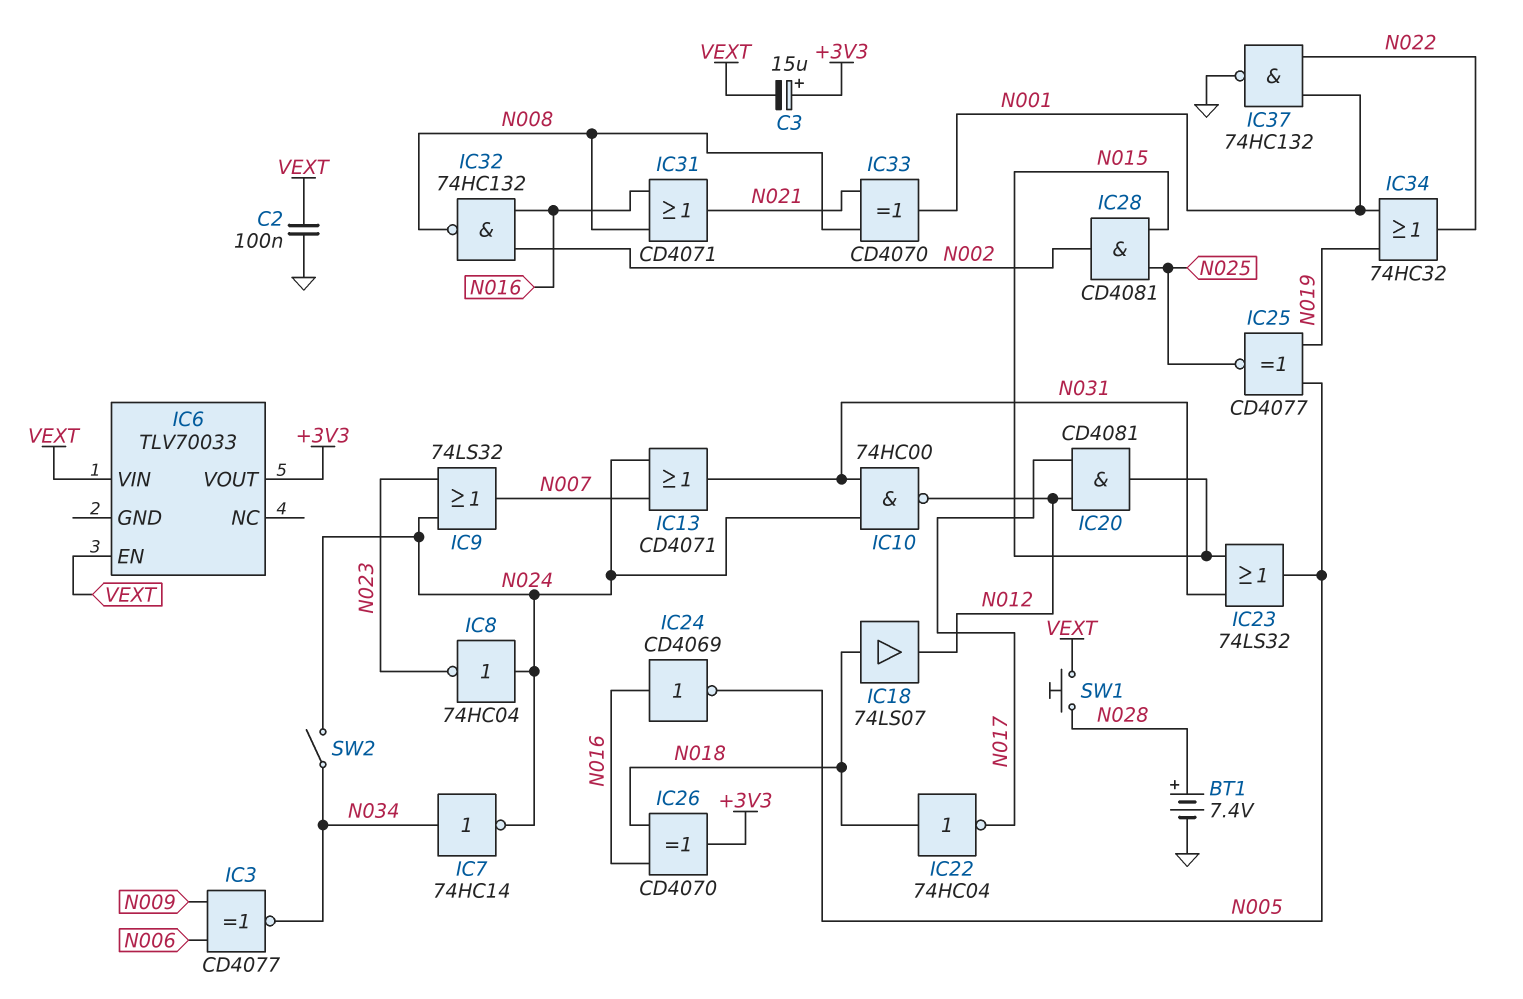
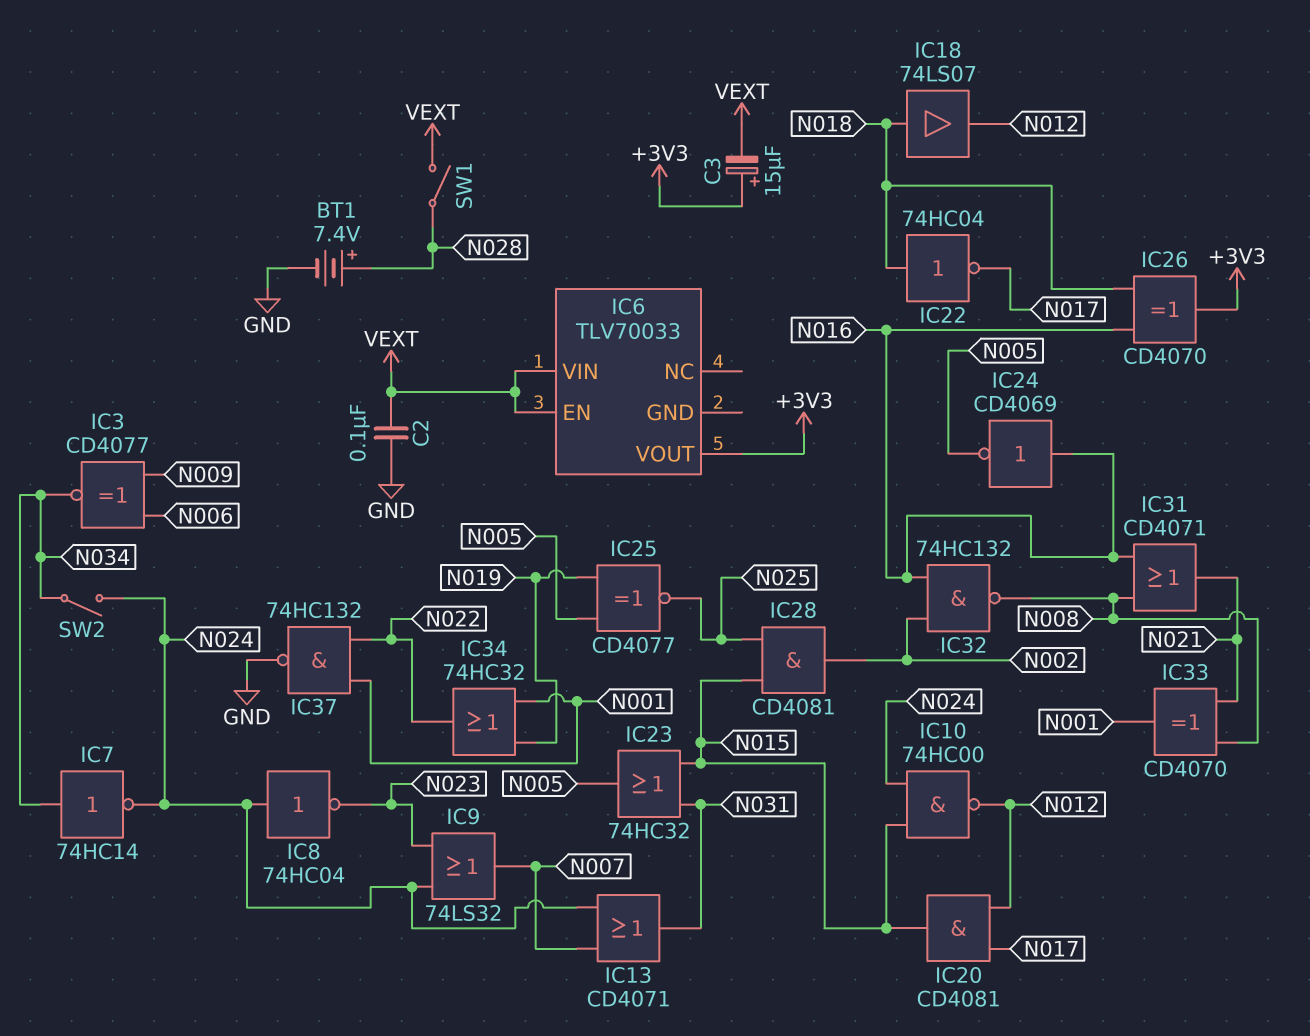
IC10: NAND 74HC00 (in N024, in N031, out N012) -> NAND 74HC00 (in N015, in N024, out N012)
IC23: OR 74LS32 (in N015, in N031, out N005) -> OR 74HC32 (in N015, in N031, out N005)
SW1: button (N028, VEXT) -> switch (N028, VEXT)

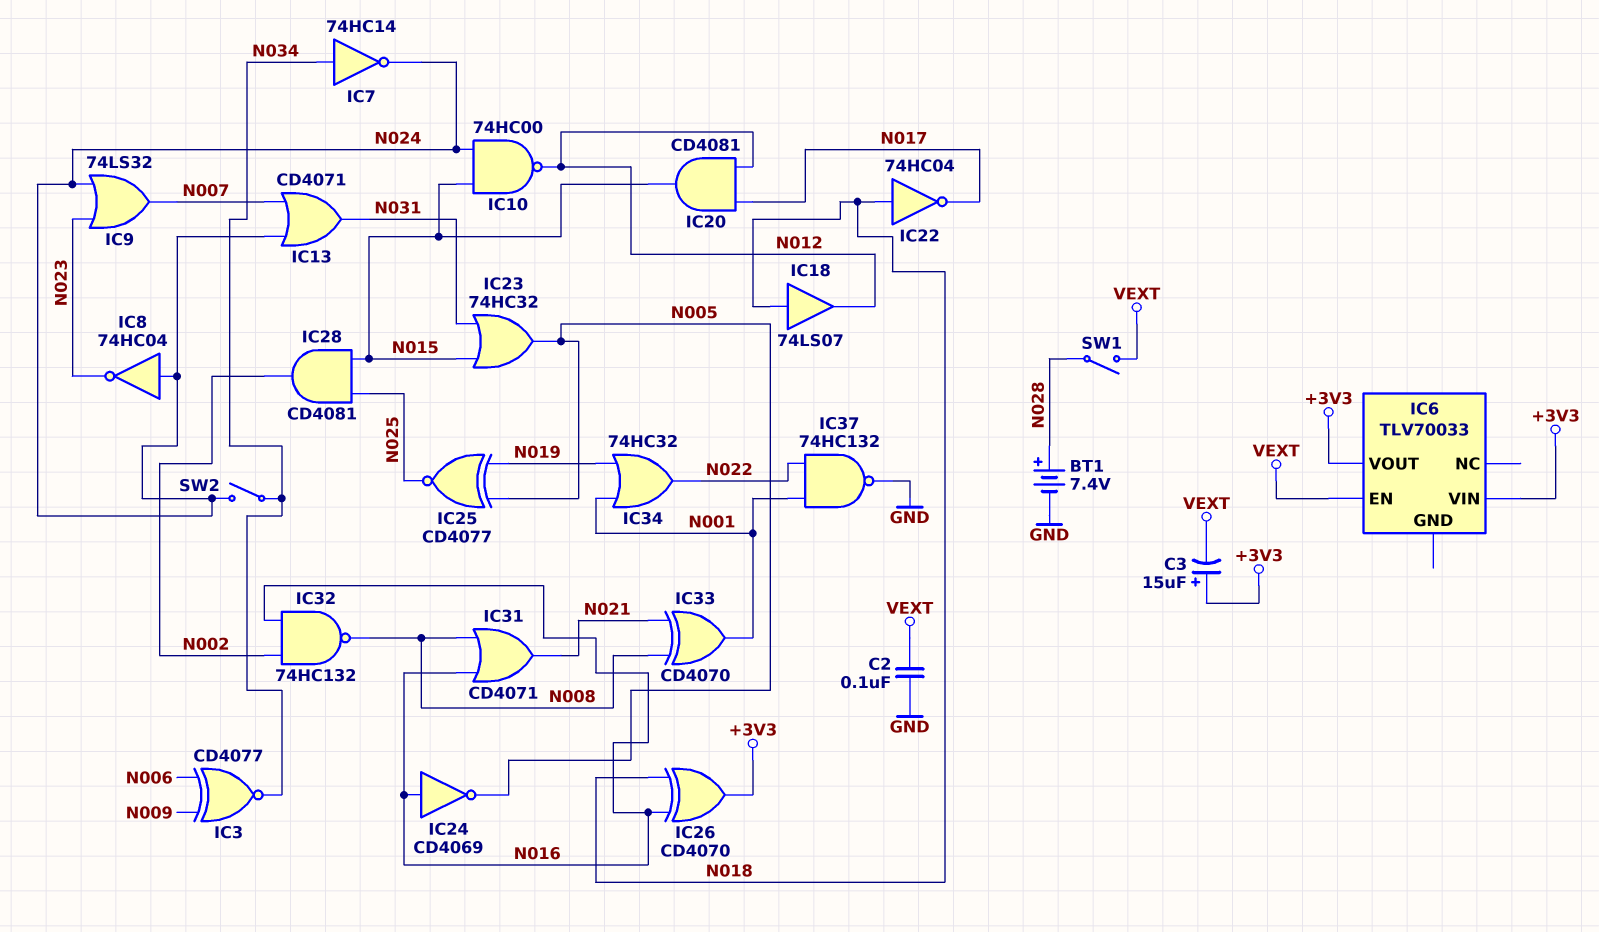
IC6 pin VIN: VEXT -> +3V3

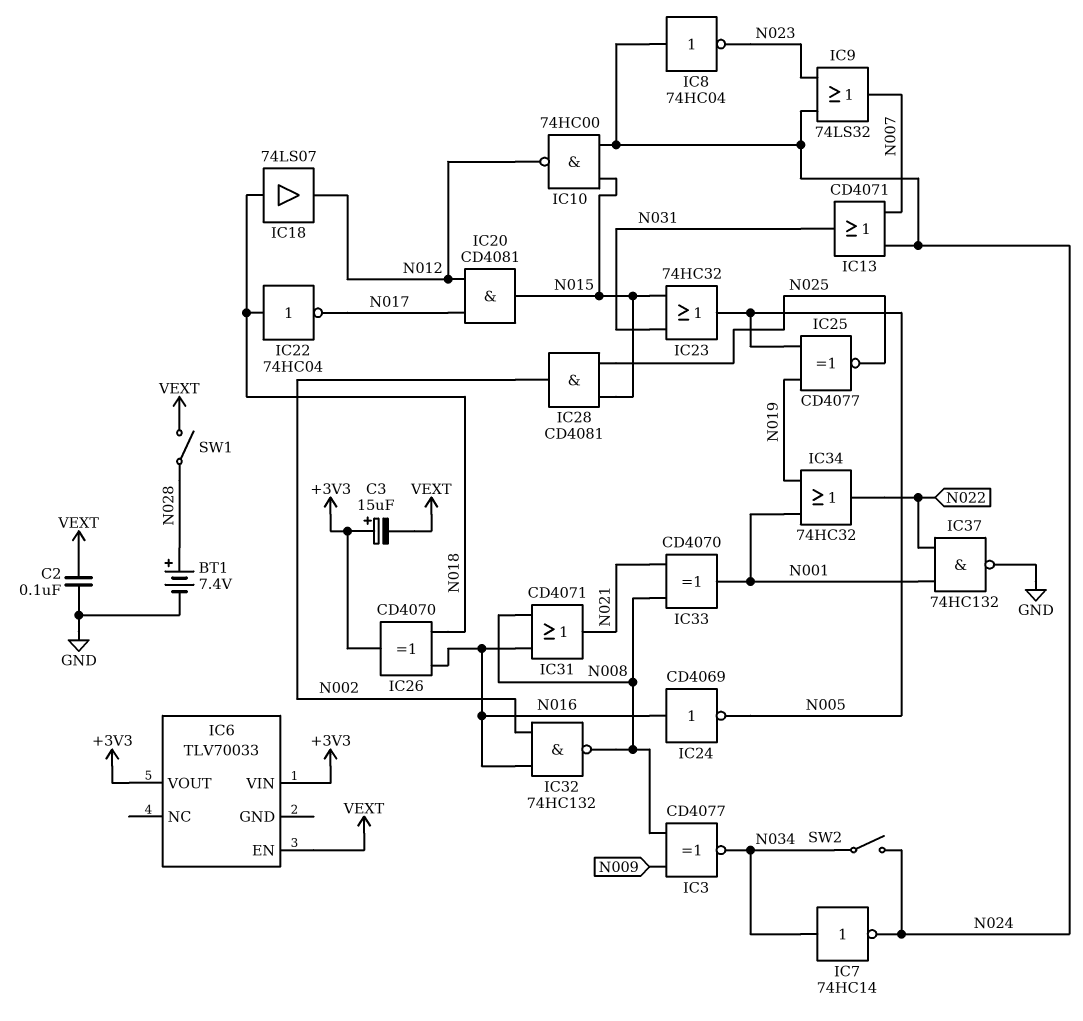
IC3: XNOR CD4077 (in N006, in N009, out N034) -> XNOR CD4077 (in N008, in N009, out N034)

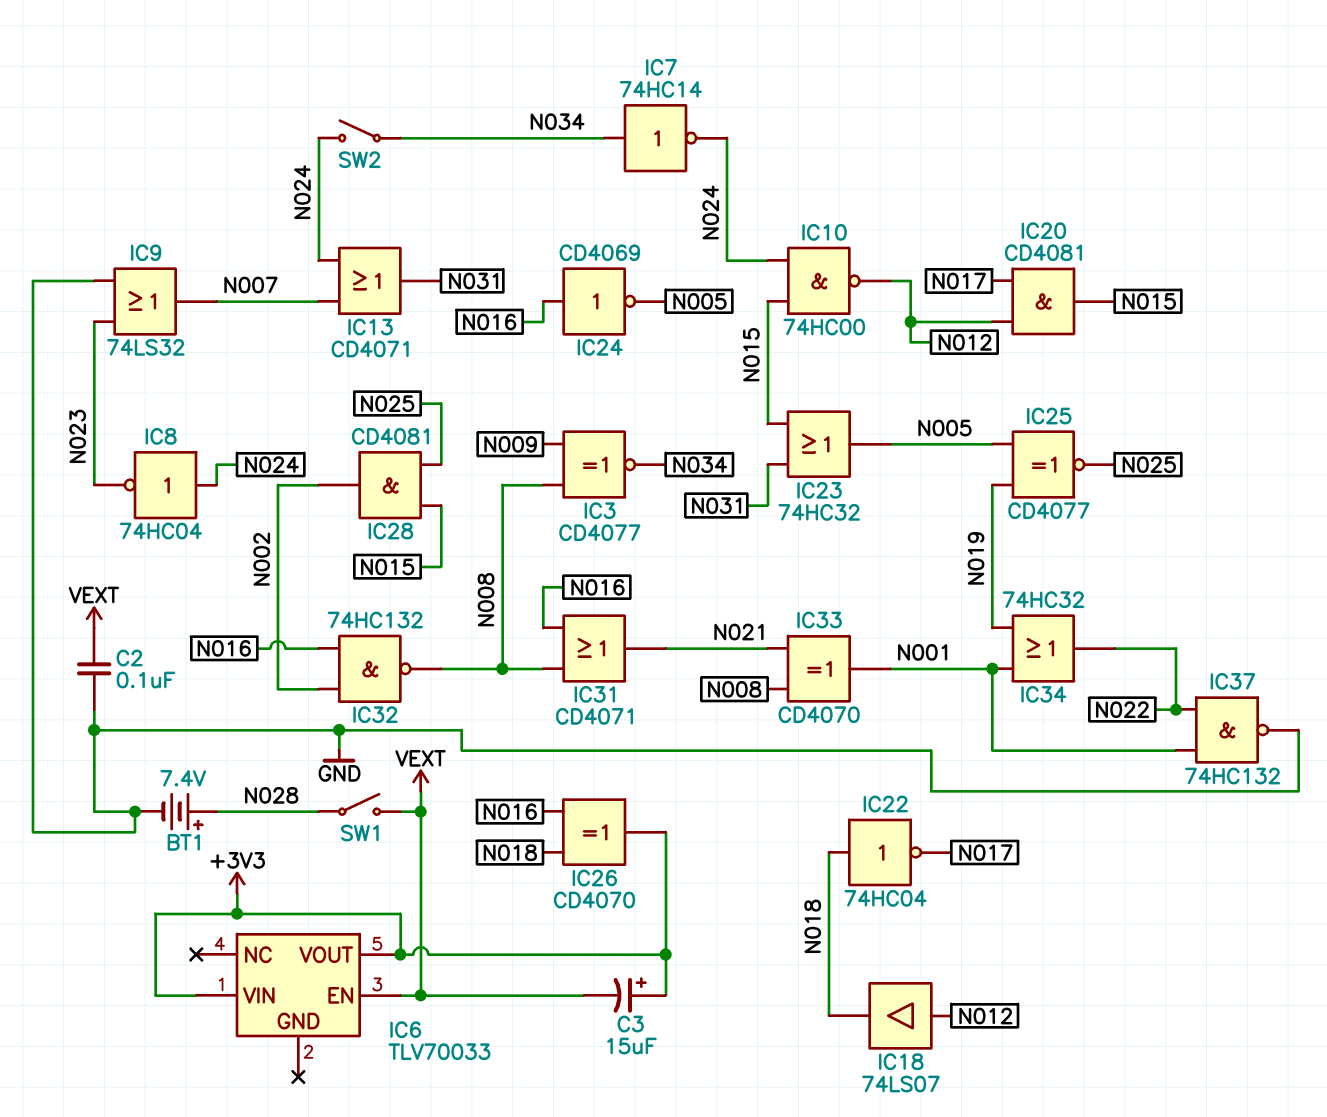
IC9: OR 74LS32 (in N023, in N024, out N007) -> OR 74LS32 (in GND, in N023, out N007)
IC18: buffer 74LS07 (in N018, out N012) -> buffer 74LS07 (in N012, out N018)

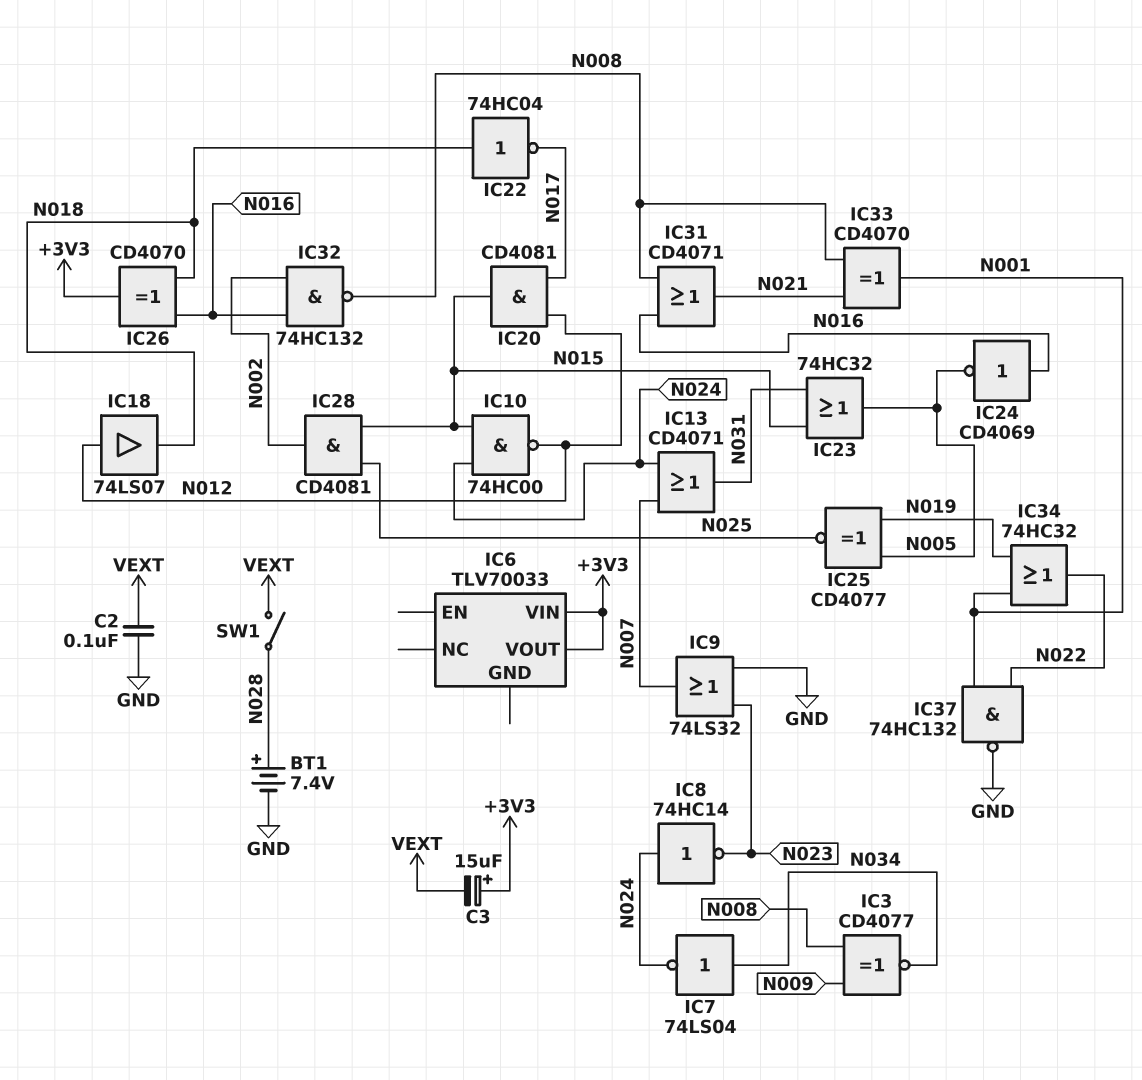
IC6 pin EN: VEXT -> none
IC7: NOT 74HC14 (in N034, out N024) -> NOT 74LS04 (in N034, out N024)
IC8: NOT 74HC04 (in N024, out N023) -> NOT 74HC14 (in N024, out N023)
SW2: switch (N024, N034) -> none

